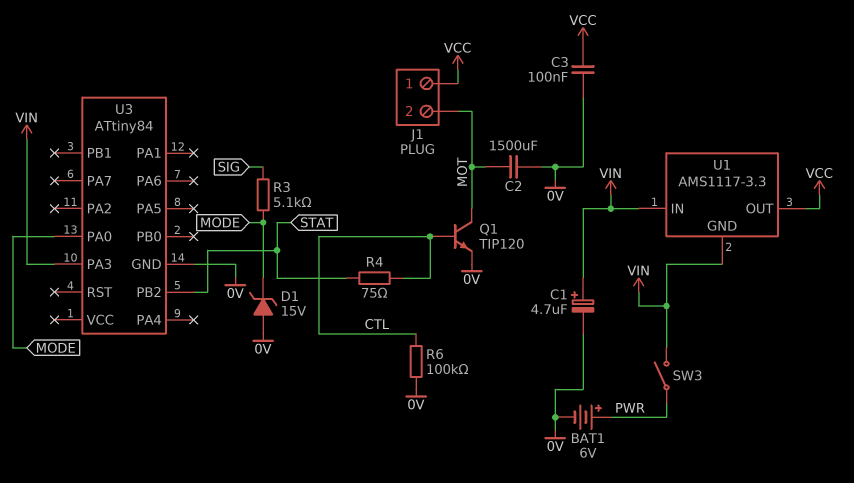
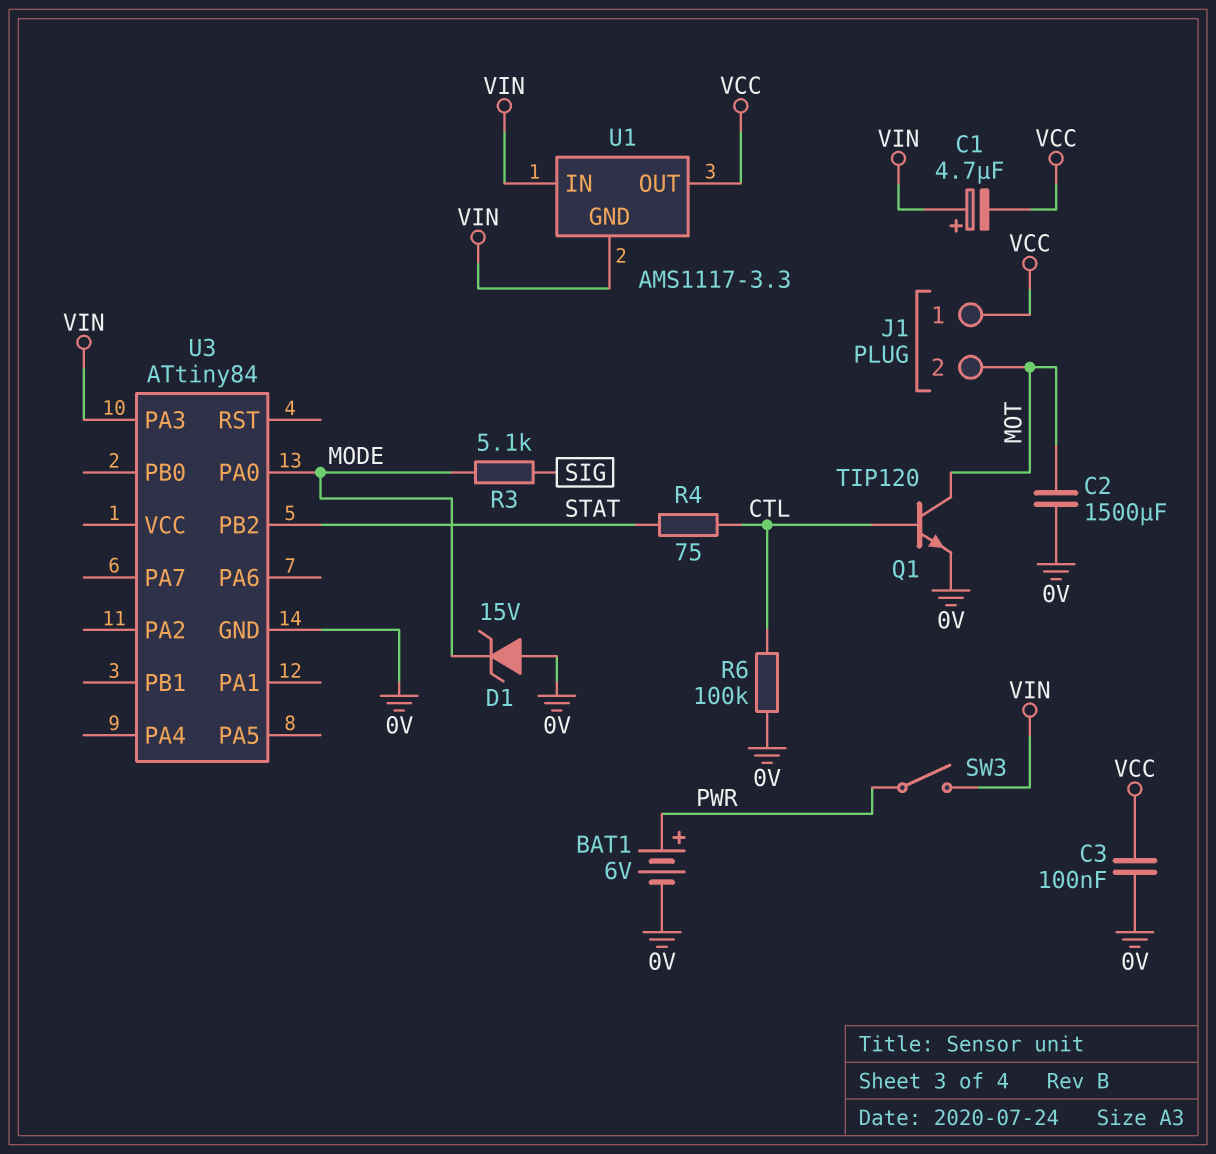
C1: 4.7uF (plus VIN, minus 0V) -> 4.7uF (plus VIN, minus VCC)

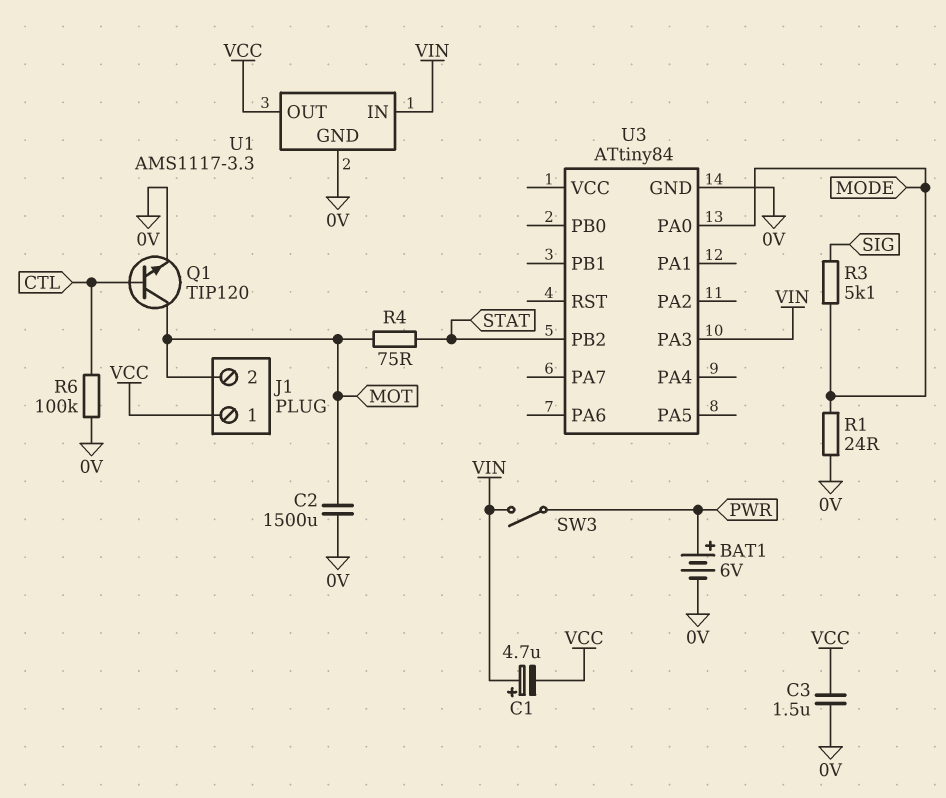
C3: 100nF (0V, VCC) -> 1.5uF (0V, VCC)
D1: zener 15V (A 0V, K MODE) -> none
R1: none -> 24 (0V, MODE)
R4: 75 (CTL, STAT) -> 75 (MOT, STAT)
U1 pin GND: VIN -> 0V

